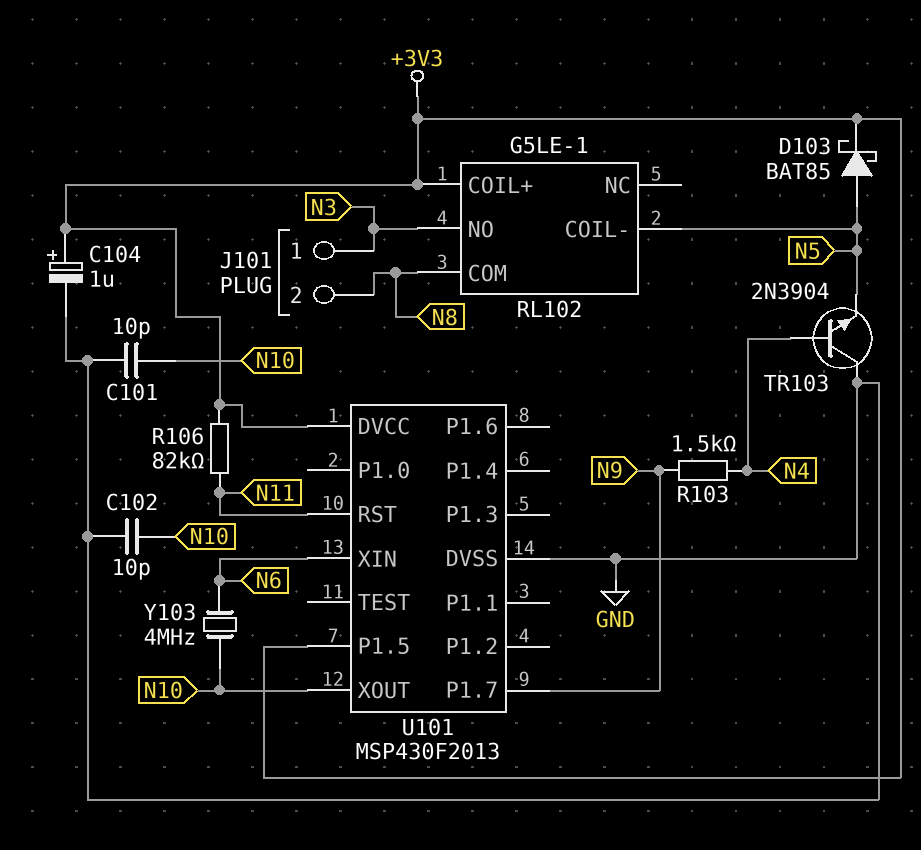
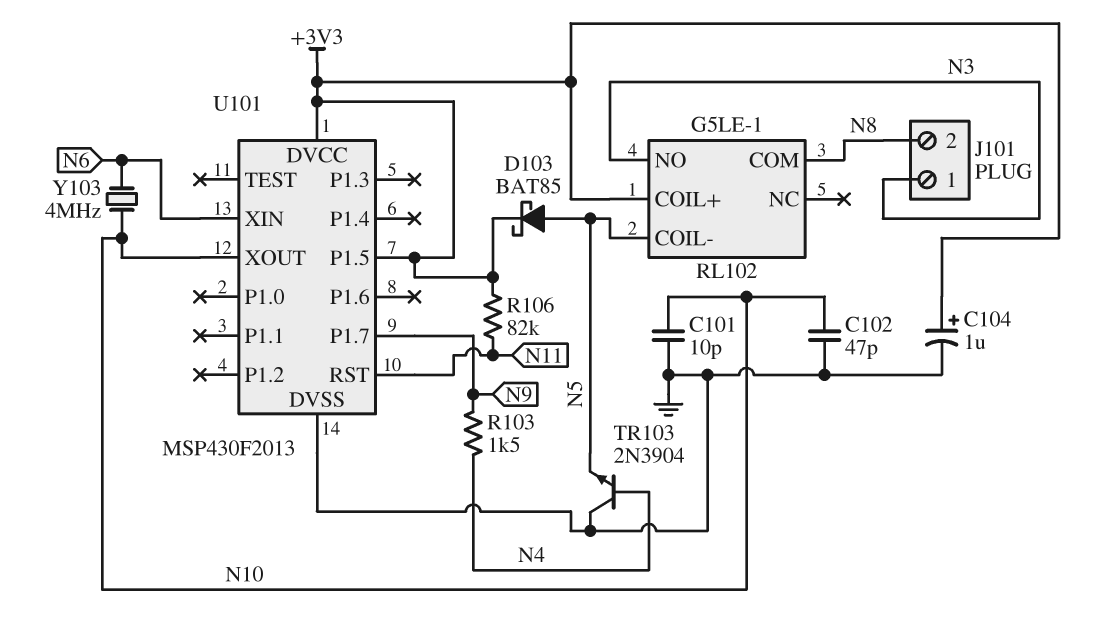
C102: 10pF (GND, N10) -> 47pF (GND, N10)

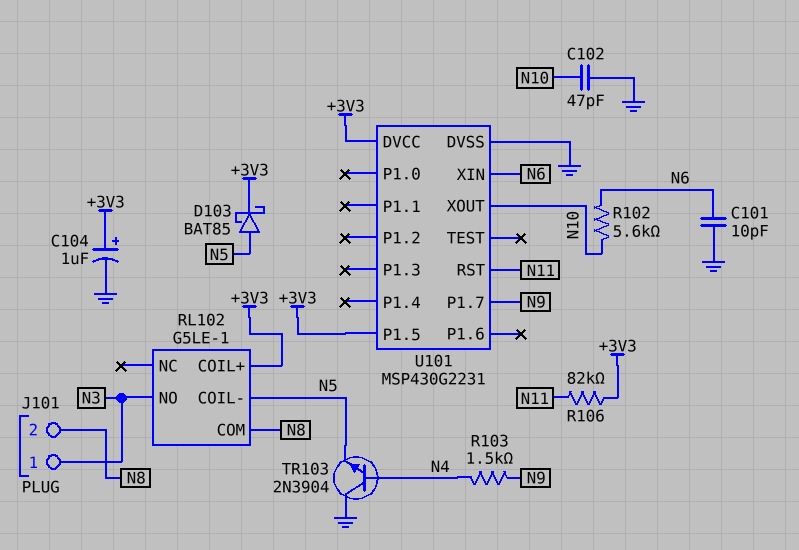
C101: 10pF (GND, N10) -> 10pF (GND, N6)
R102: none -> 5.6k (N6, N10)
U101: MSP430F2013 -> MSP430G2231
Y103: 4MHz (N6, N10) -> none

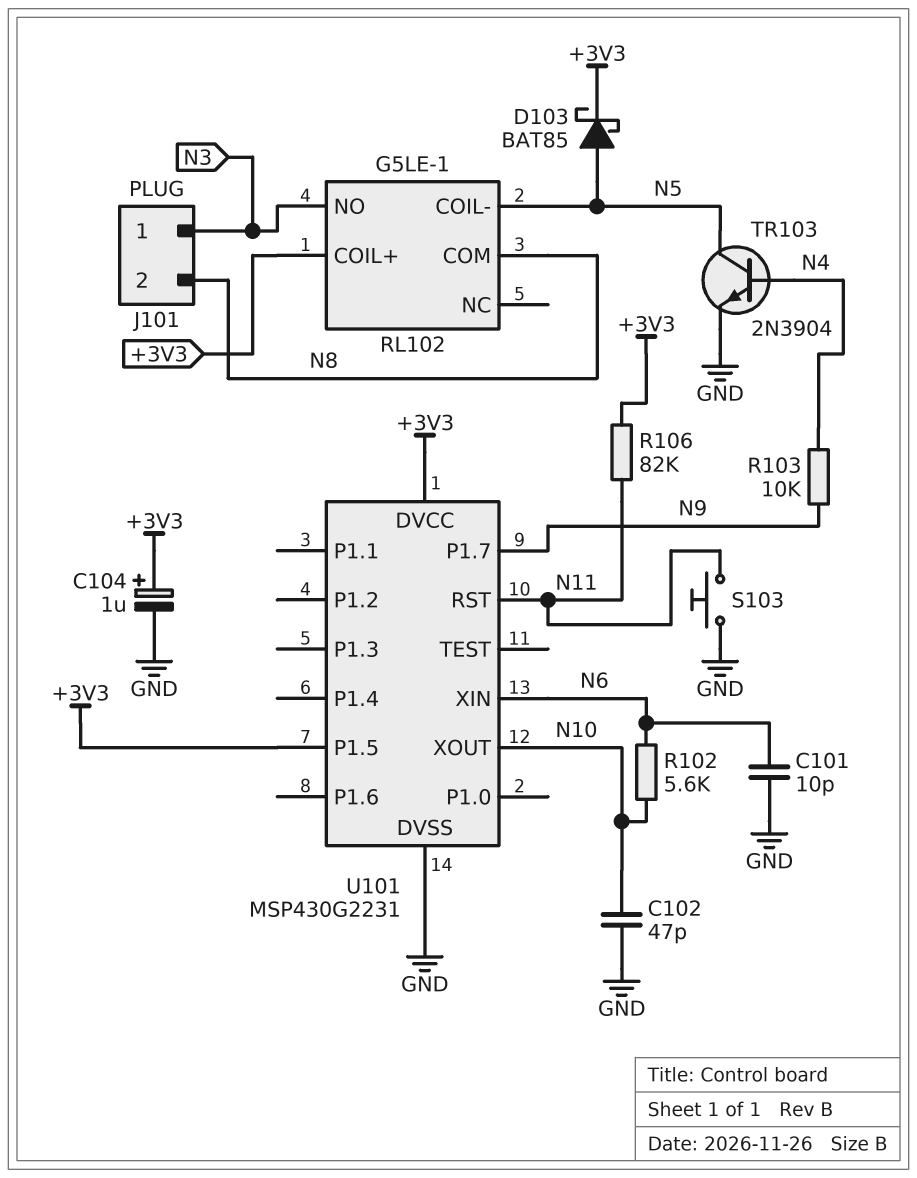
R103: 1.5k (N4, N9) -> 10k (N4, N9)
S103: none -> button (GND, N11)
TR103: NPN 2N3904 (B N4, C GND, E N5) -> NPN 2N3904 (B N4, C N5, E GND)

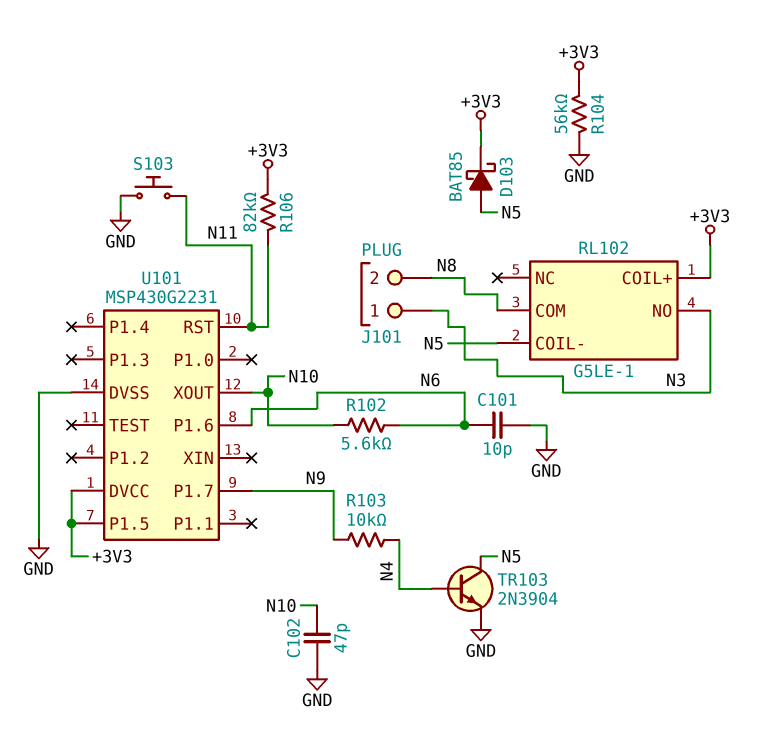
C104: 1uF (plus +3V3, minus GND) -> none
R104: none -> 56k (+3V3, GND)
U101 pin P1.6: none -> N6
U101 pin XIN: N6 -> none

